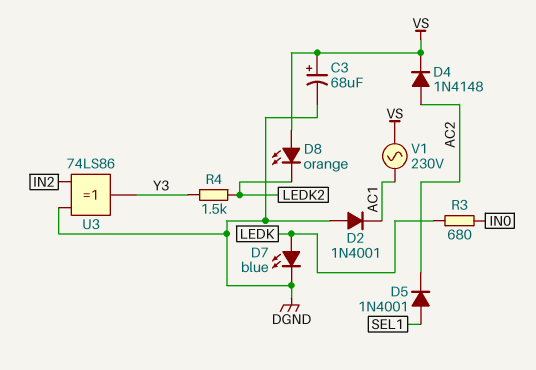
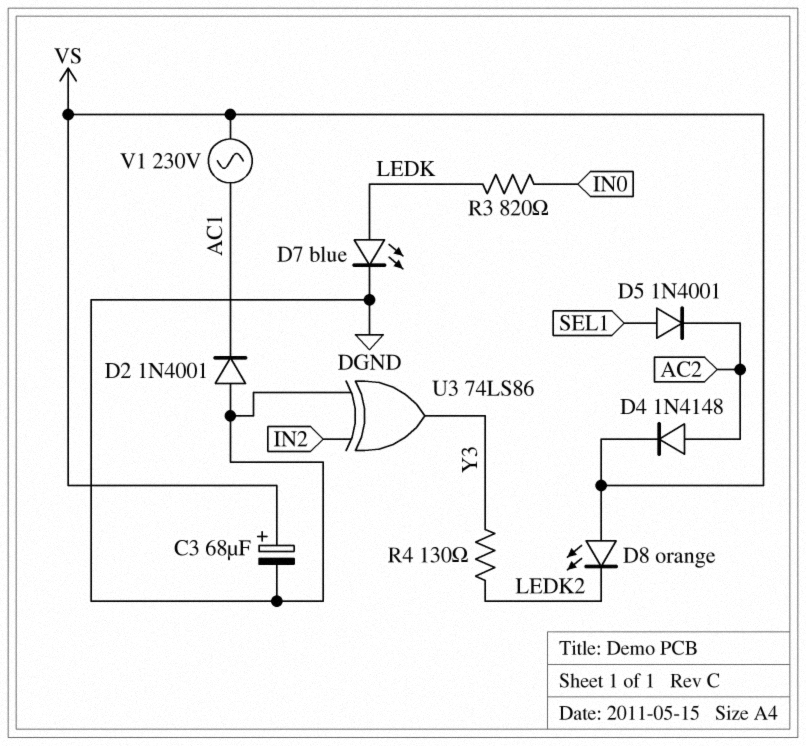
R3: 680 (IN0, LEDK) -> 820 (IN0, LEDK)
R4: 1.5k (LEDK2, Y3) -> 130 (LEDK2, Y3)

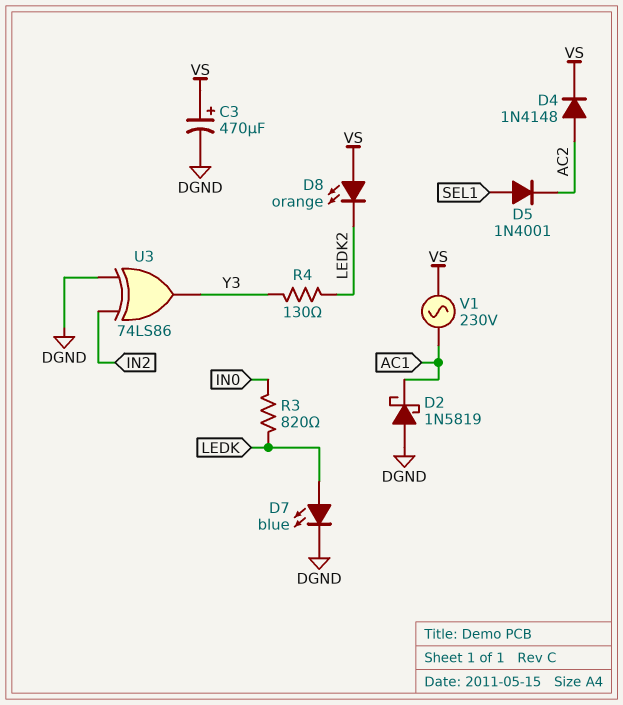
C3: 68uF (plus VS, minus DGND) -> 470uF (plus VS, minus DGND)
D2: diode 1N4001 (A DGND, K AC1) -> schottky 1N5819 (A DGND, K AC1)

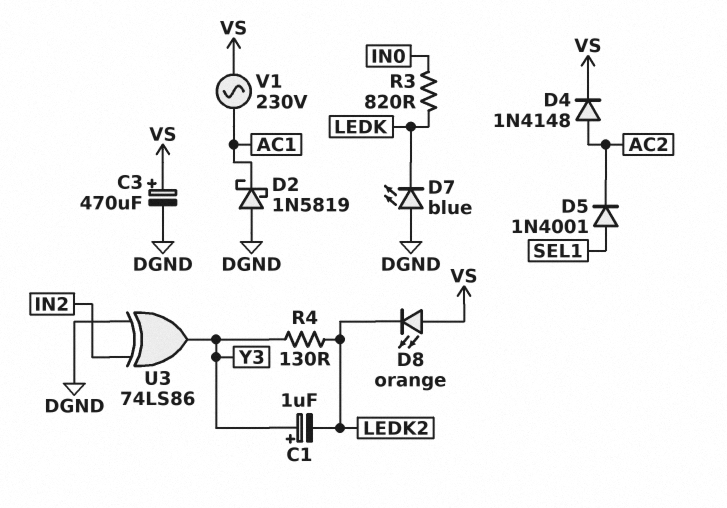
C1: none -> 1uF (plus Y3, minus LEDK2)
D7: LED blue (A LEDK, K DGND) -> LED blue (A DGND, K LEDK)

